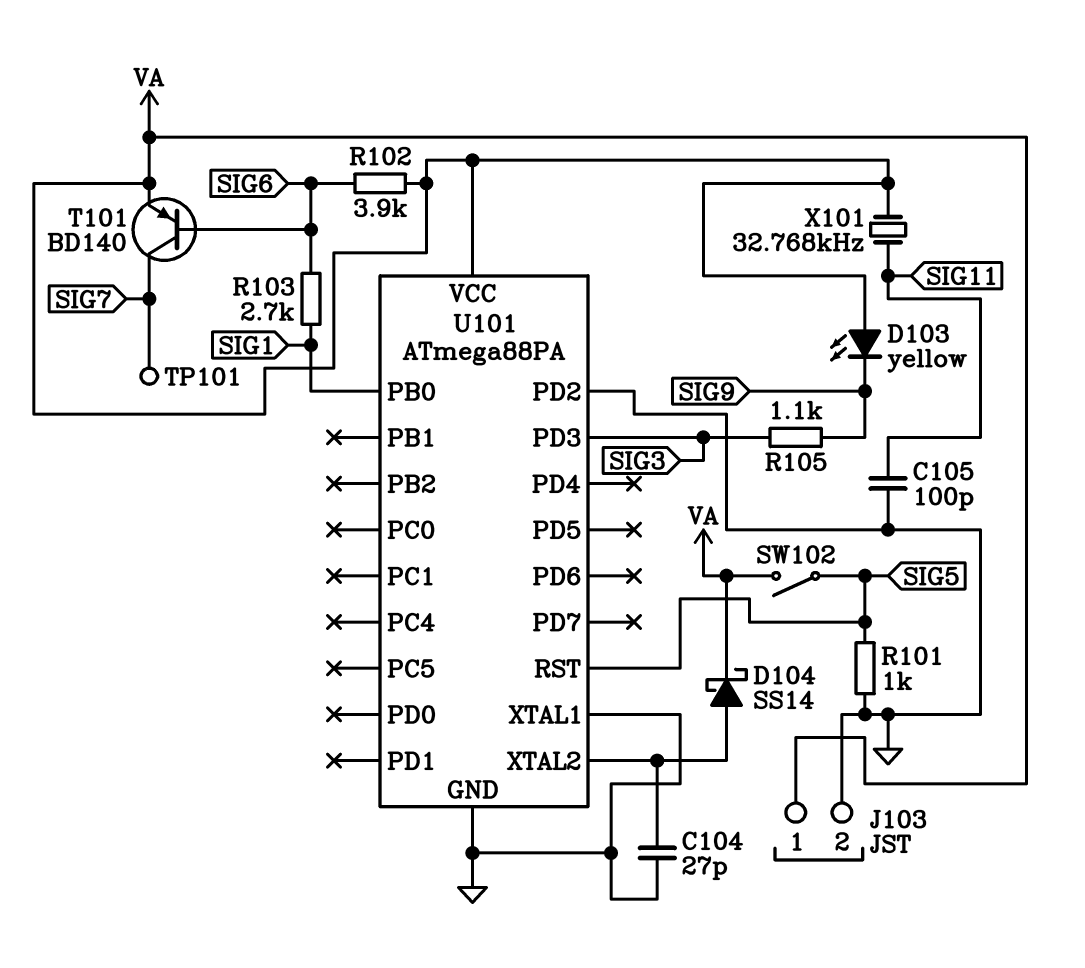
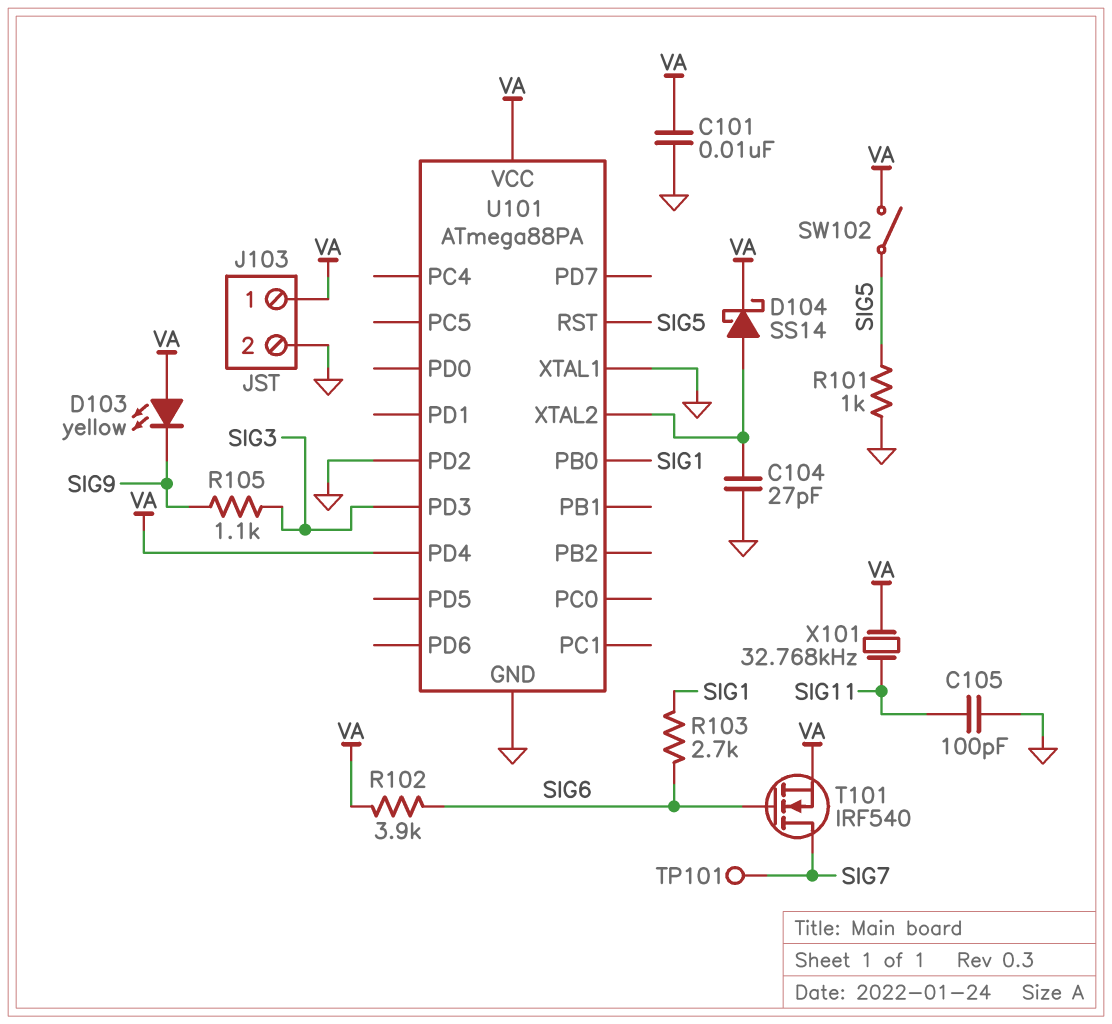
C101: none -> 10nF (GND, VA)
T101: PNP BD140 (B SIG6, C SIG7, E VA) -> NMOS IRF540 (G SIG6, D SIG7, S VA)
U101 pin PD4: none -> VA

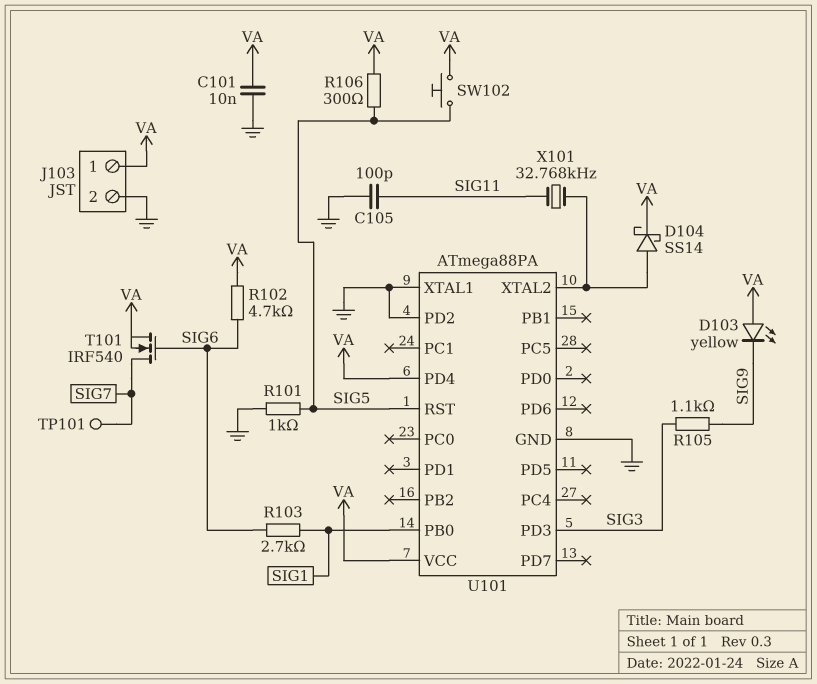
C104: 27pF (GND, U101/XTAL2) -> none
R102: 3.9k (SIG6, VA) -> 4.7k (SIG6, VA)
R106: none -> 300 (SIG5, VA)
SW102: switch (SIG5, VA) -> button (SIG5, VA)
X101: 32.768kHz (SIG11, VA) -> 32.768kHz (SIG11, U101/XTAL2)

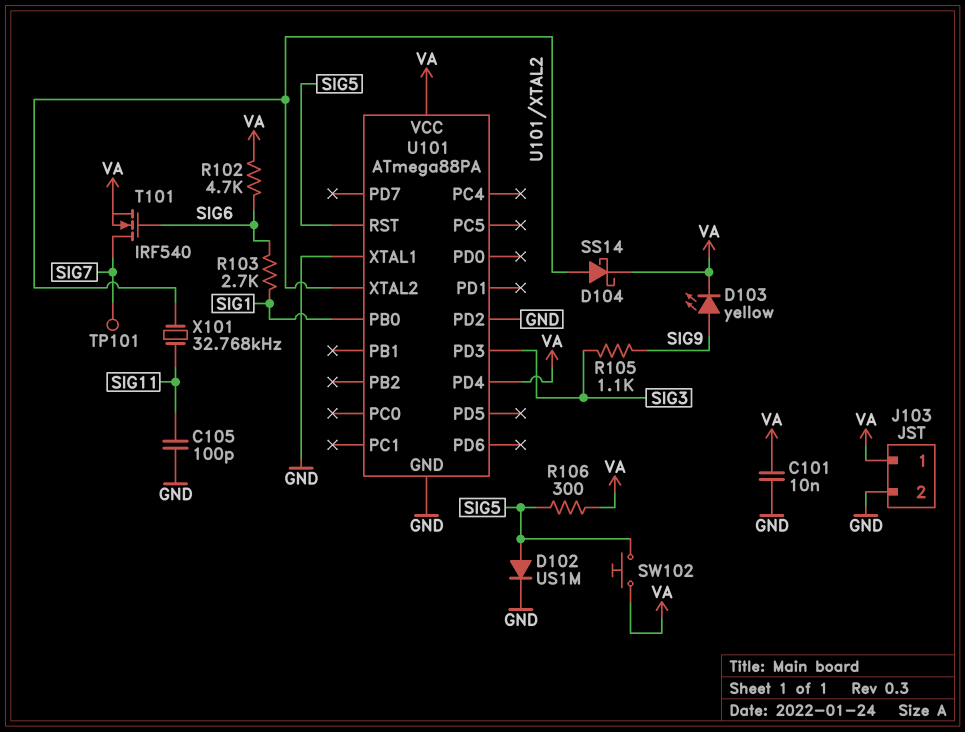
D102: none -> diode US1M (A SIG5, K GND)
D103: LED yellow (A VA, K SIG9) -> LED yellow (A SIG9, K VA)
R101: 1k (GND, SIG5) -> none

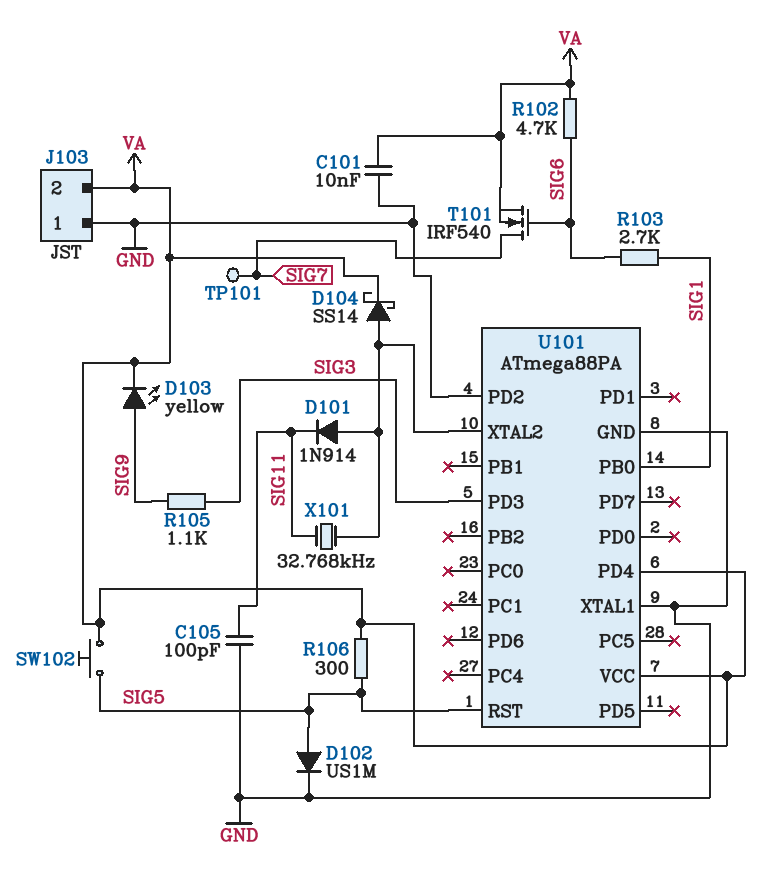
D101: none -> diode 1N914 (A U101/XTAL2, K SIG11)
J103 pin 1: VA -> GND
J103 pin 2: GND -> VA

